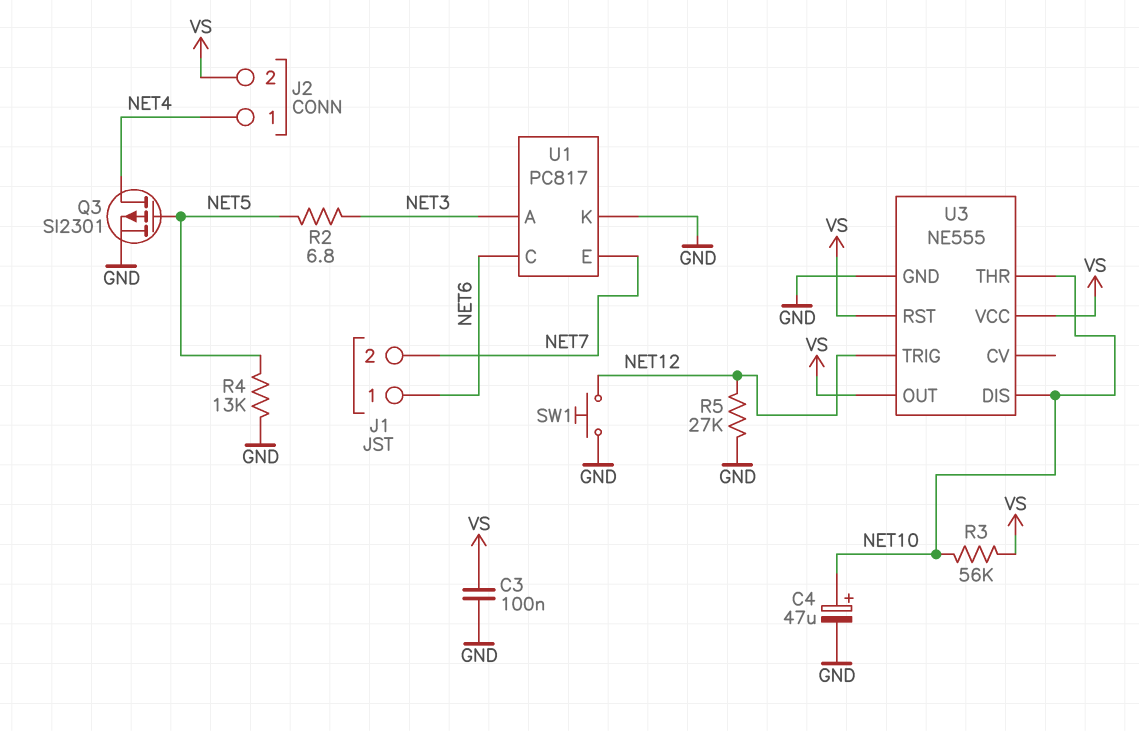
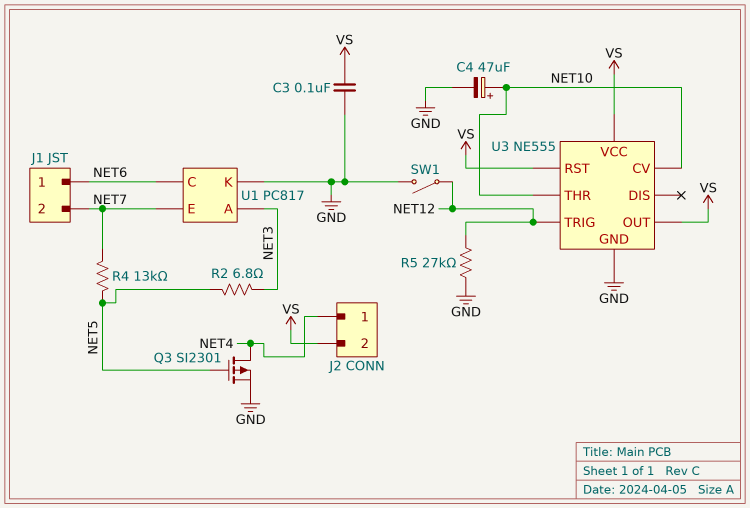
R3: 56k (NET10, VS) -> none
R4: 13k (GND, NET5) -> 13k (NET5, NET7)
SW1: button (GND, NET12) -> switch (GND, NET12)
U3 pin CV: none -> NET10
U3 pin DIS: NET10 -> none

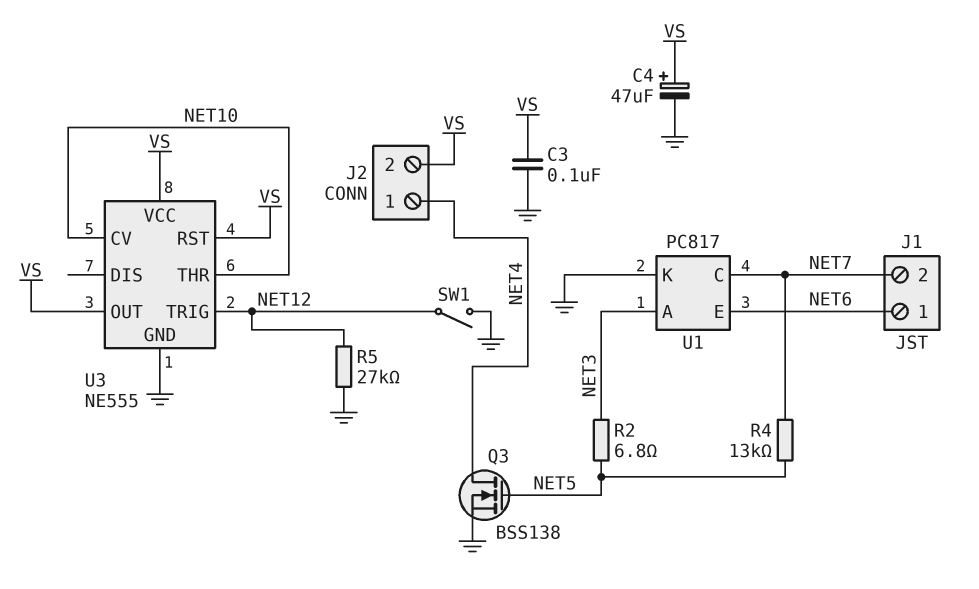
C4: 47uF (plus NET10, minus GND) -> 47uF (plus VS, minus GND)
Q3: PMOS SI2301 (G NET5, D NET4, S GND) -> NMOS BSS138 (G NET5, D NET4, S GND)
U1 pin C: NET6 -> NET7
U1 pin E: NET7 -> NET6

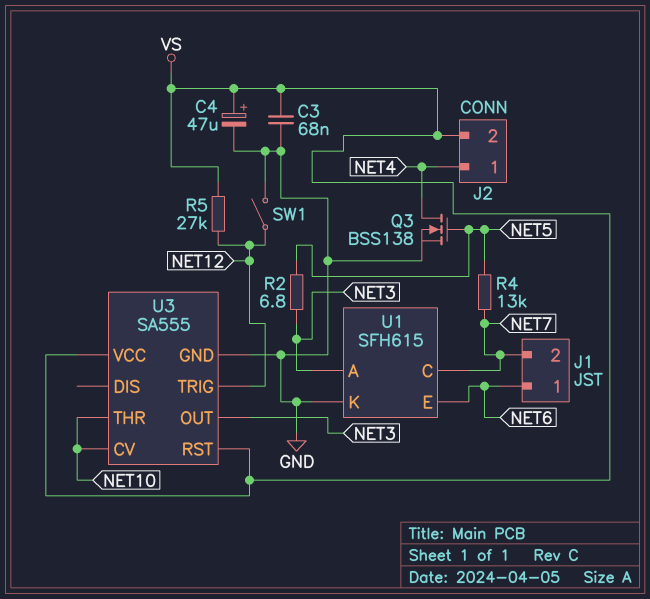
C3: 100nF (GND, VS) -> 68nF (GND, VS)
R5: 27k (GND, NET12) -> 27k (NET12, VS)
U1: PC817 -> SFH615
U3: NE555 -> SA555
U3 pin OUT: VS -> NET3

